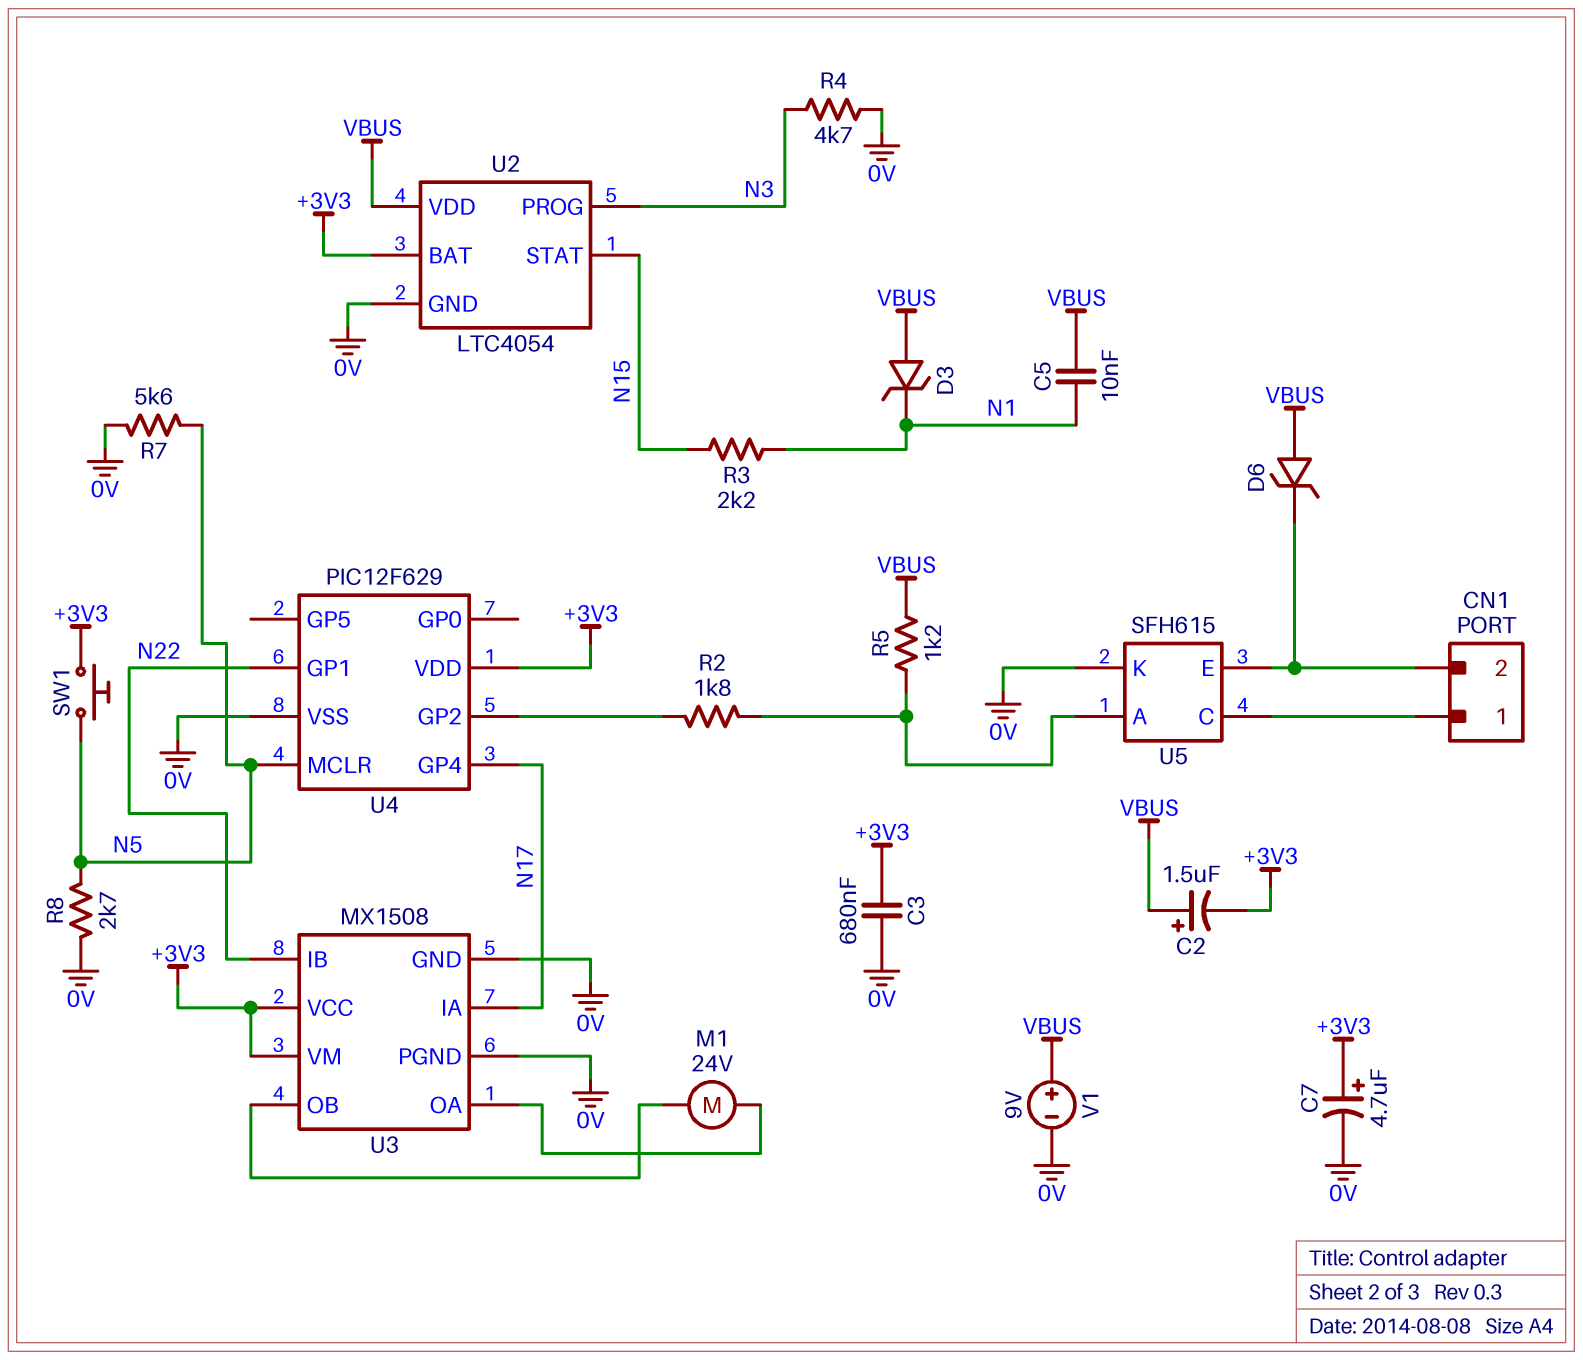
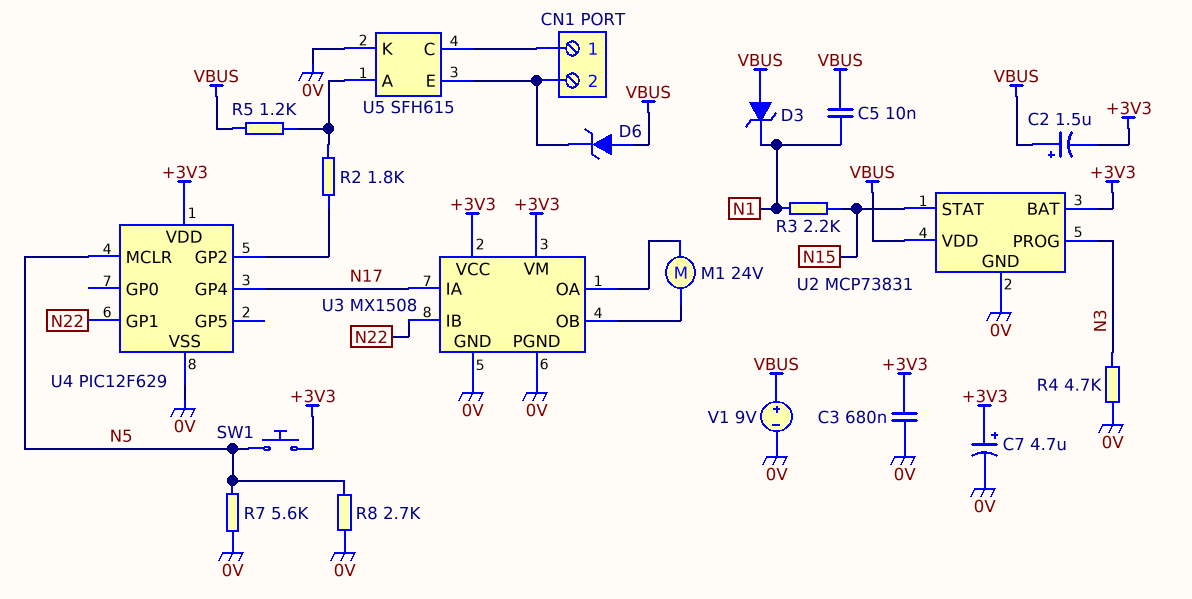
U2: LTC4054 -> MCP73831

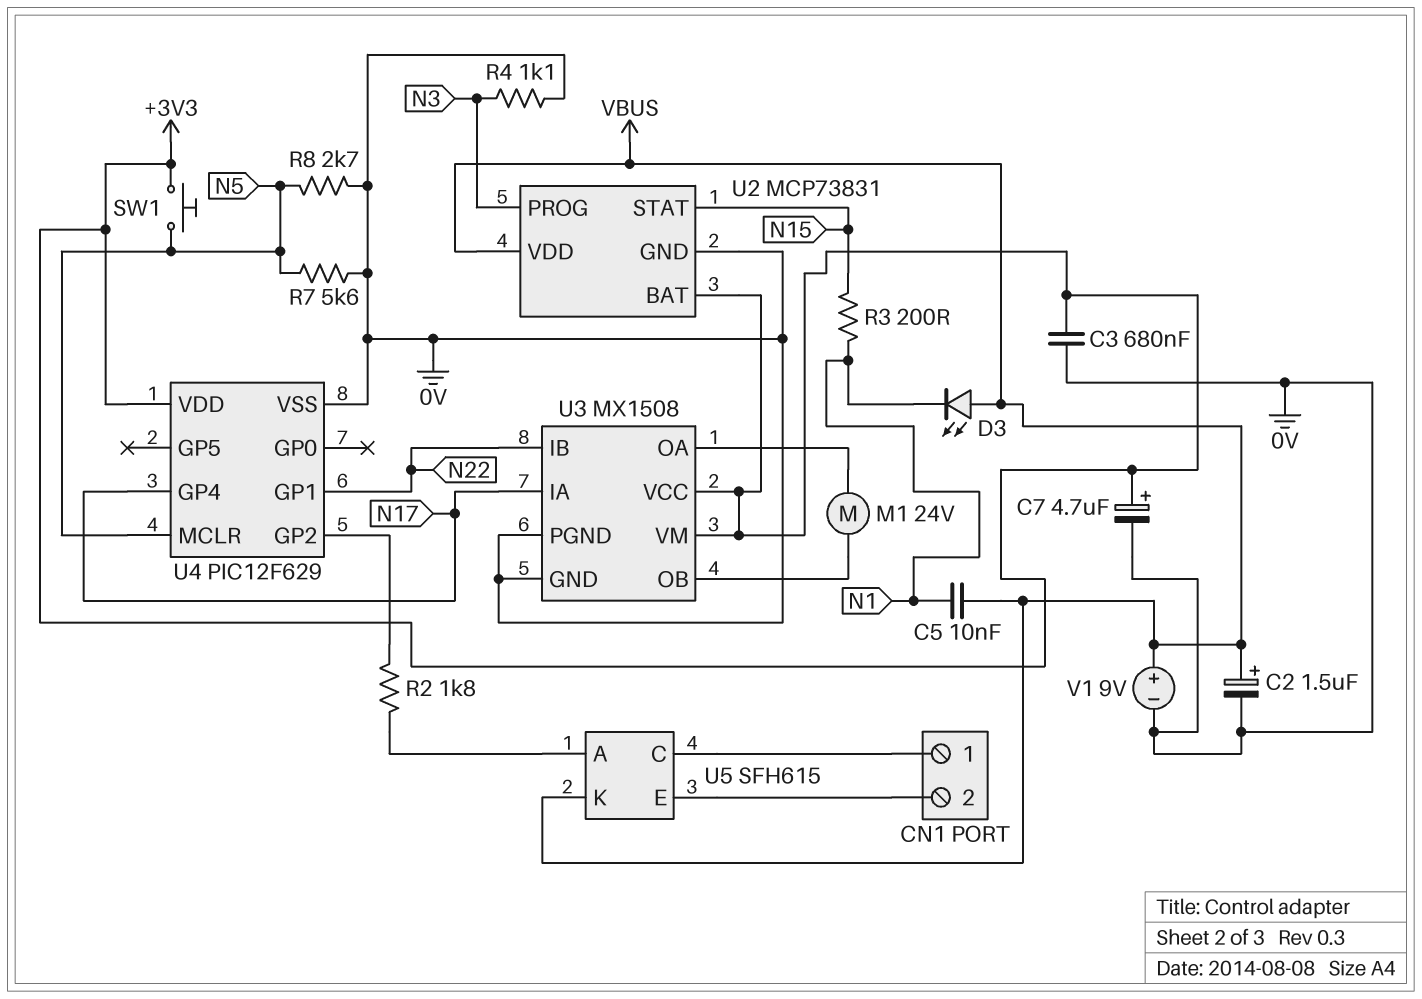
C2: 1.5uF (plus VBUS, minus +3V3) -> 1.5uF (plus VBUS, minus 0V)
D3: zener (A VBUS, K N1) -> LED (A VBUS, K N1)
D6: zener (A VBUS, K CN1/2) -> none
R3: 2.2k (N1, N15) -> 200 (N1, N15)
R4: 4.7k (0V, N3) -> 1.1k (0V, N3)
R5: 1.2k (U5/A, VBUS) -> none
U5 pin K: 0V -> VBUS

